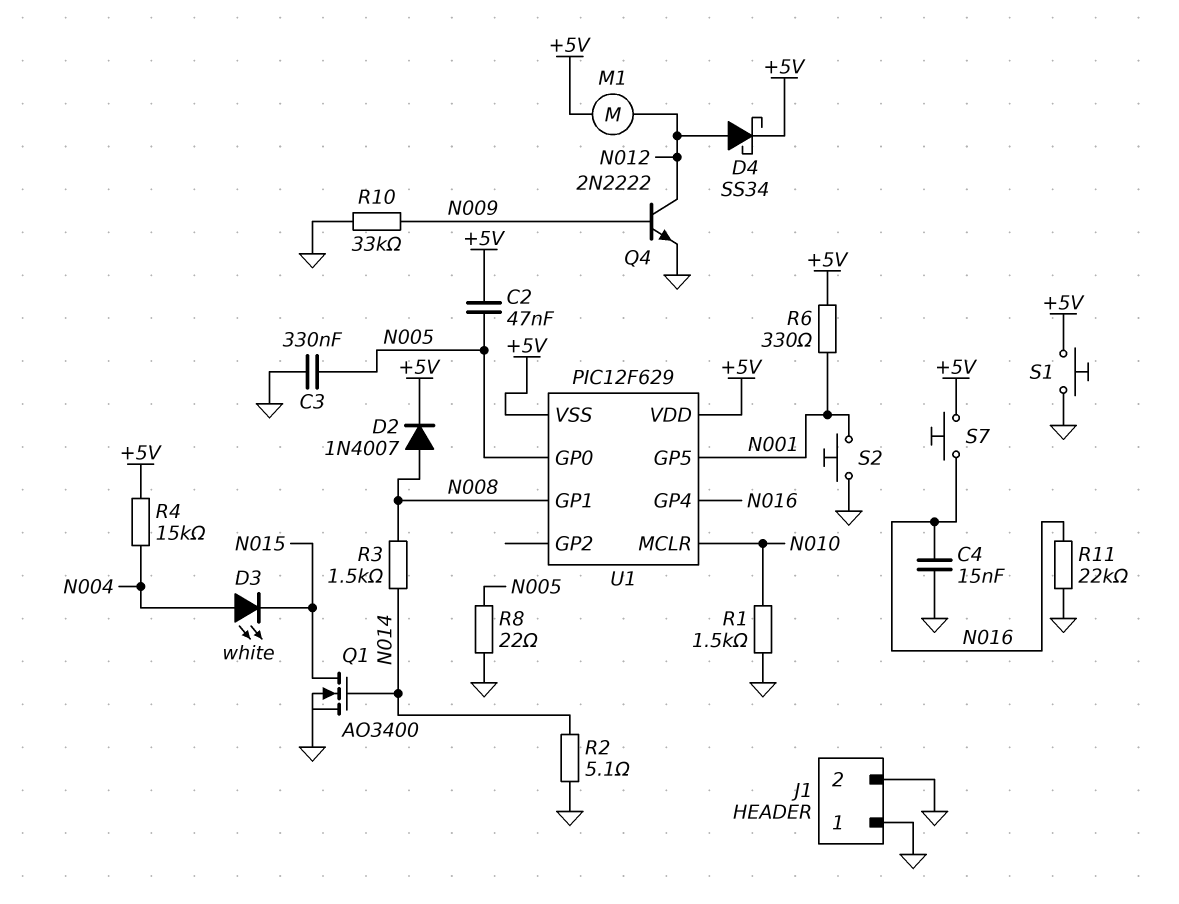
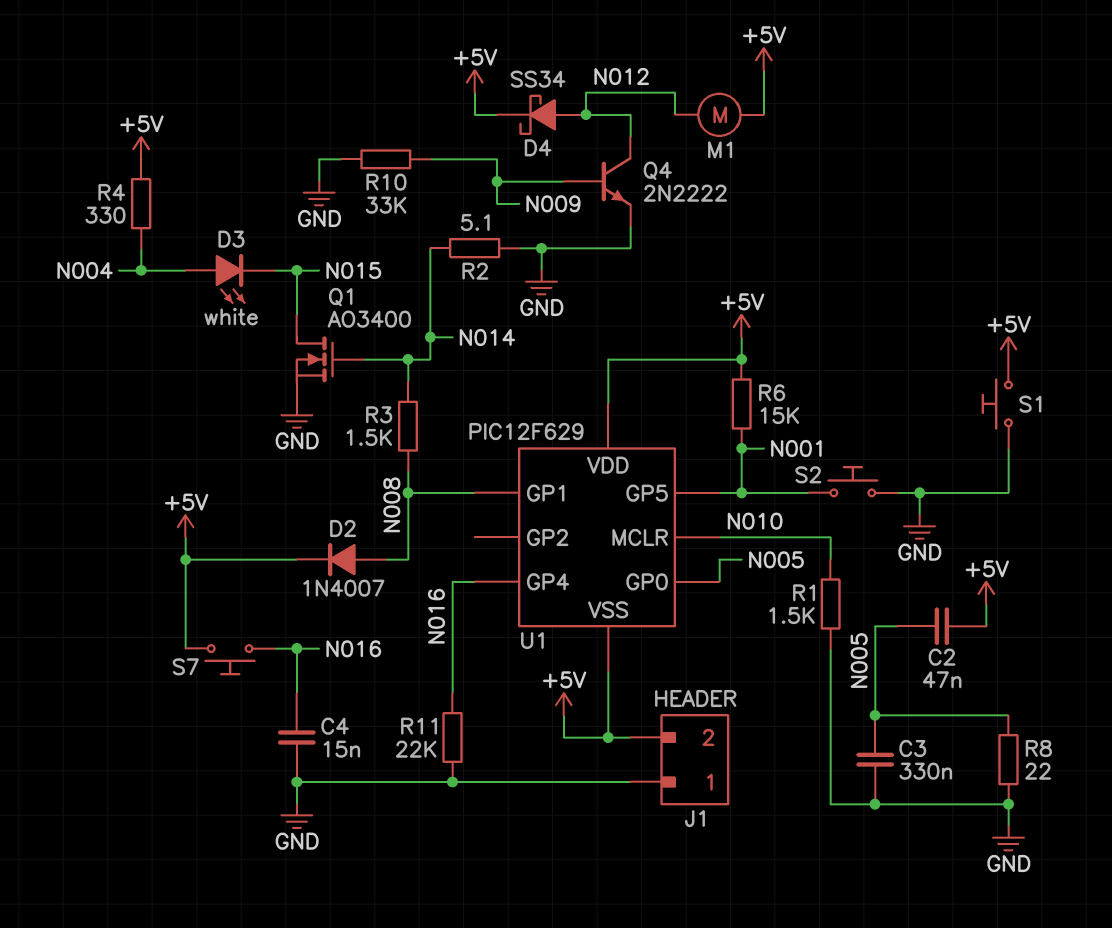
J1 pin 2: GND -> +5V
R4: 15k (+5V, N004) -> 330 (+5V, N004)
R6: 330 (+5V, N001) -> 15k (+5V, N001)

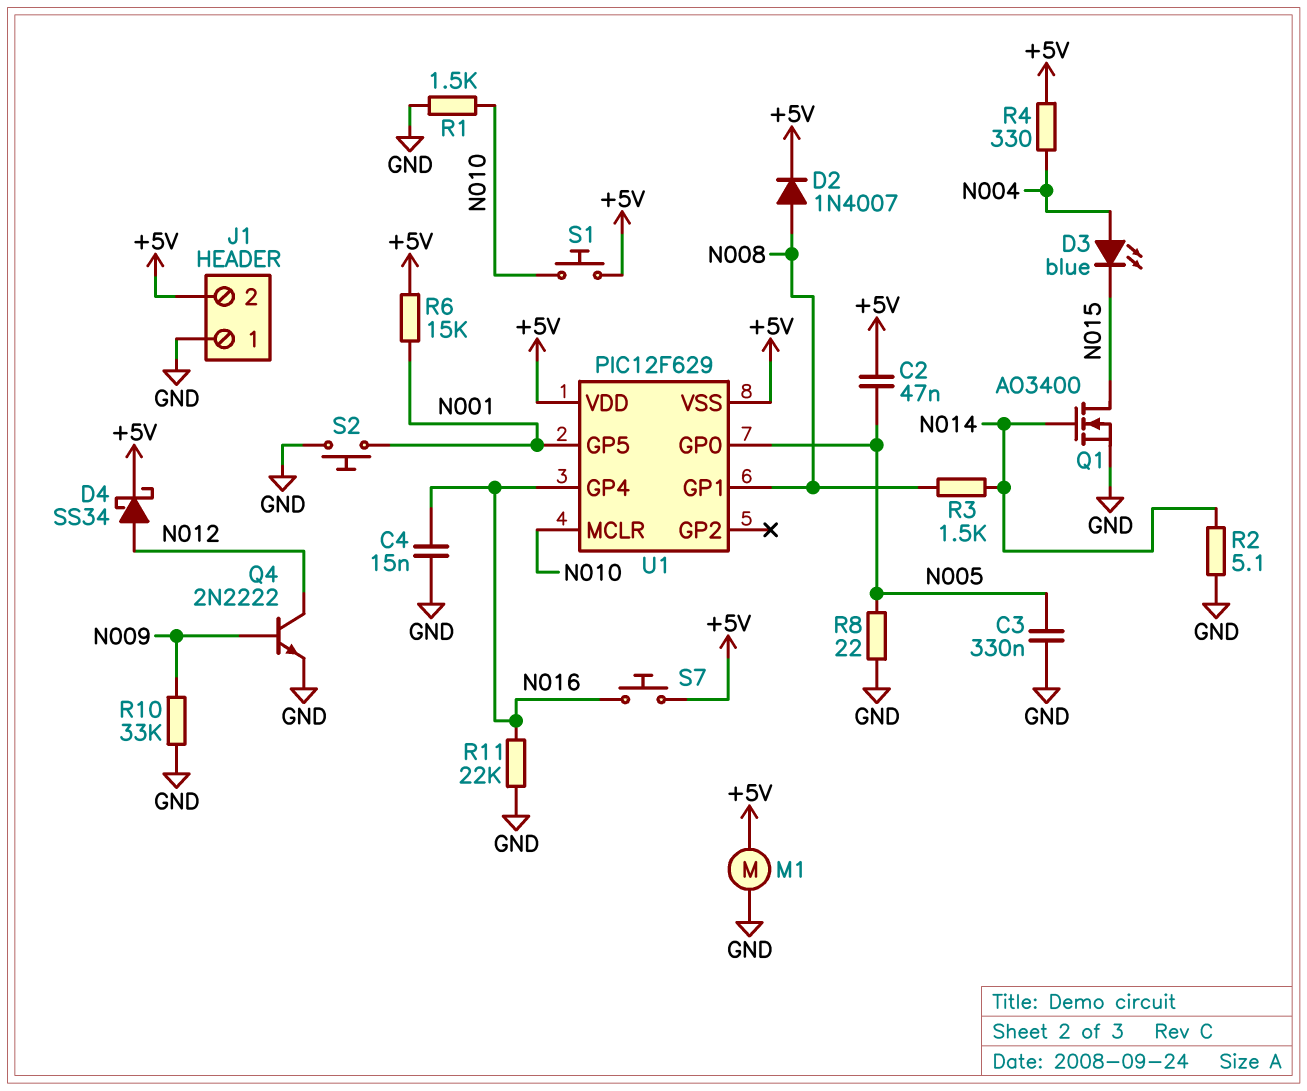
D3: LED white (A N004, K N015) -> LED blue (A N004, K N015)
M1: motor (+5V, N012) -> motor (+5V, GND)
S1: button (+5V, GND) -> button (+5V, N010)

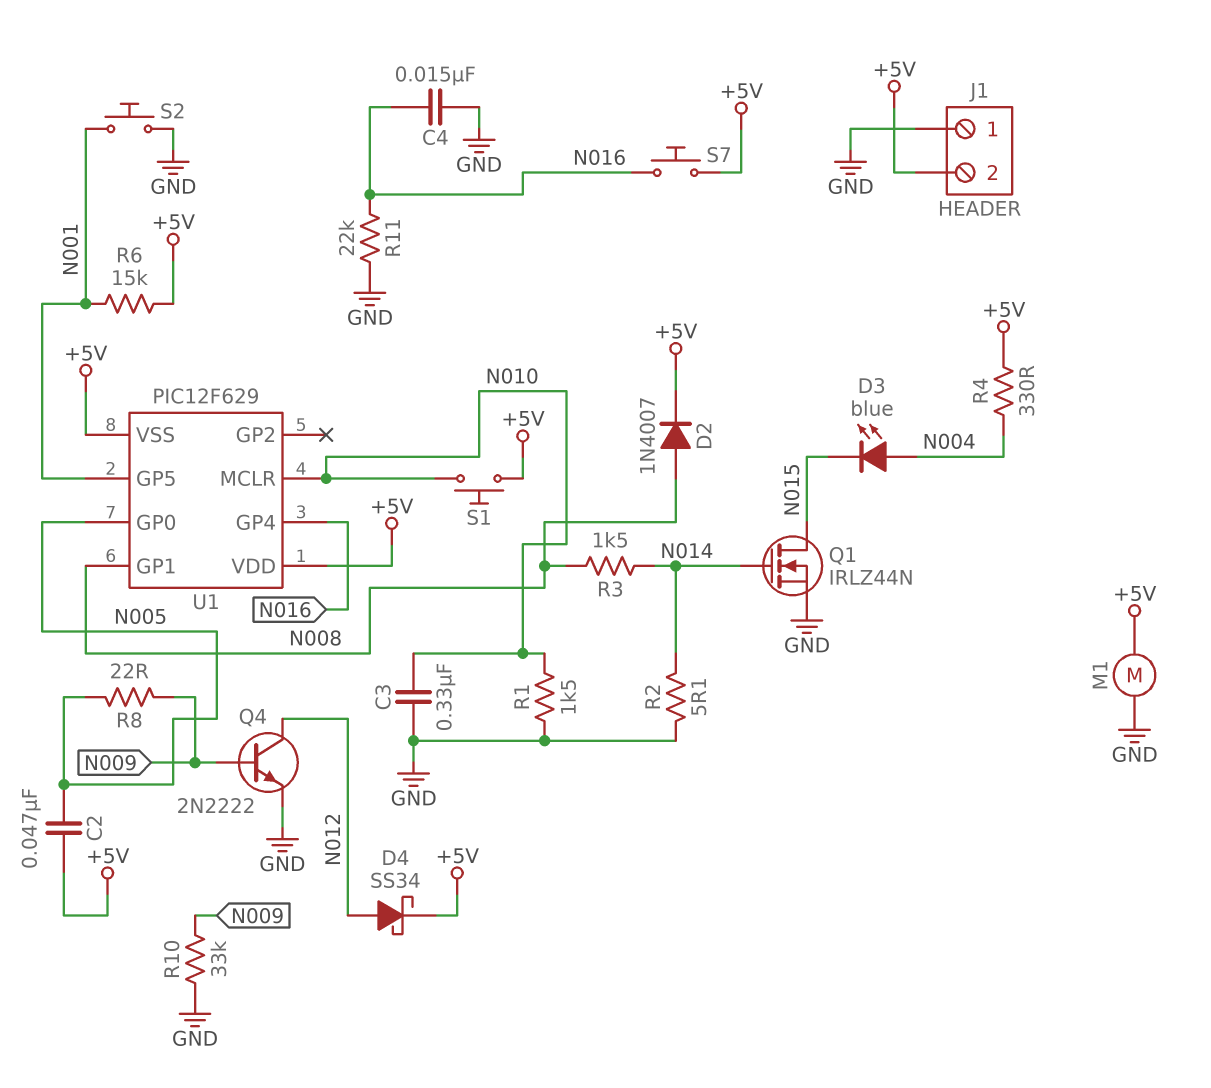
C3: 330nF (GND, N005) -> 330nF (GND, N010)
Q1: NMOS AO3400 (G N014, D N015, S GND) -> NMOS IRLZ44N (G N014, D N015, S GND)
R8: 22 (GND, N005) -> 22 (N005, N009)

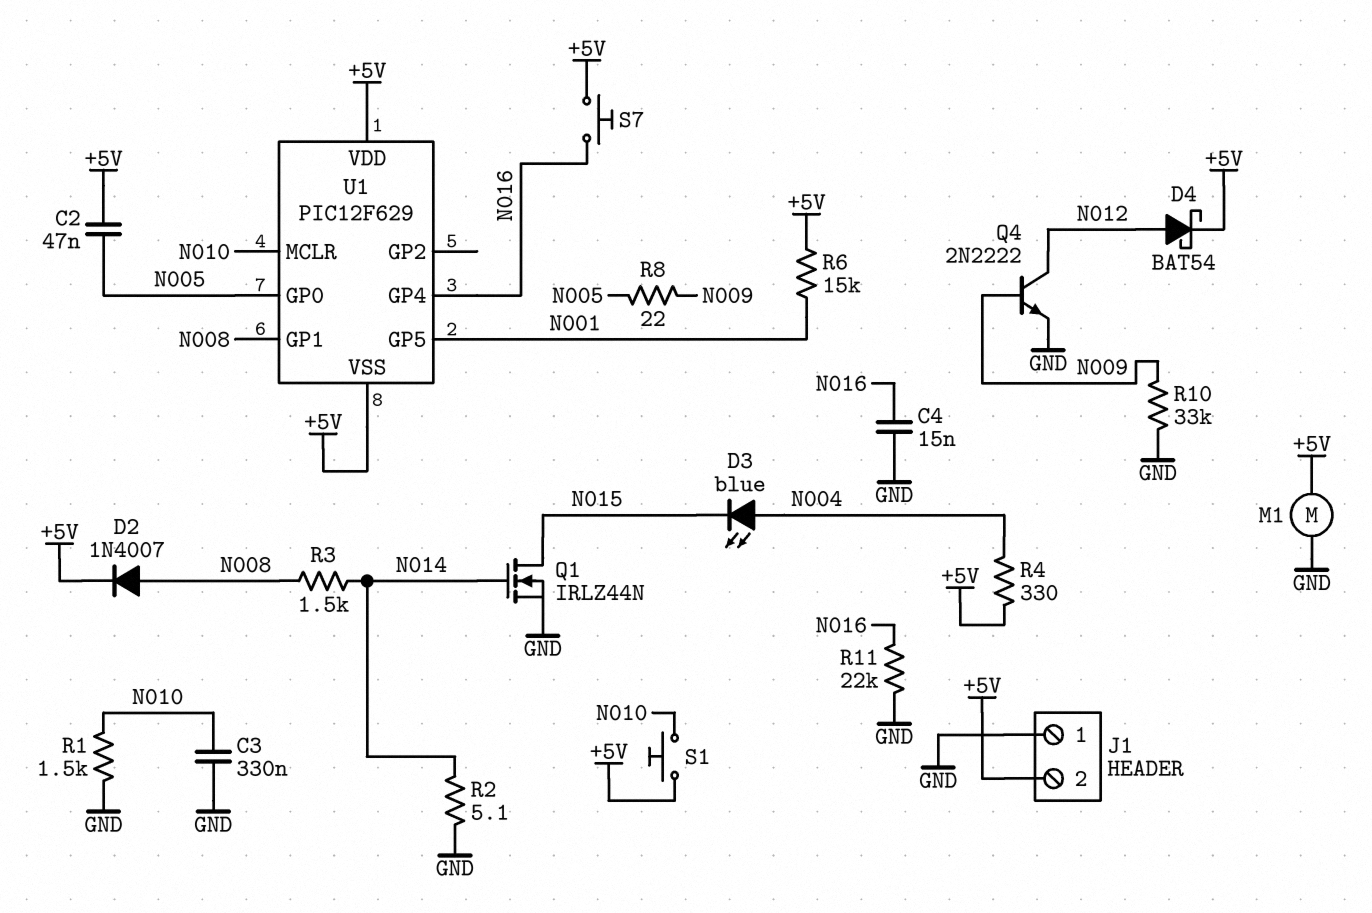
D4: schottky SS34 (A N012, K +5V) -> schottky BAT54 (A N012, K +5V)
S2: button (GND, N001) -> none

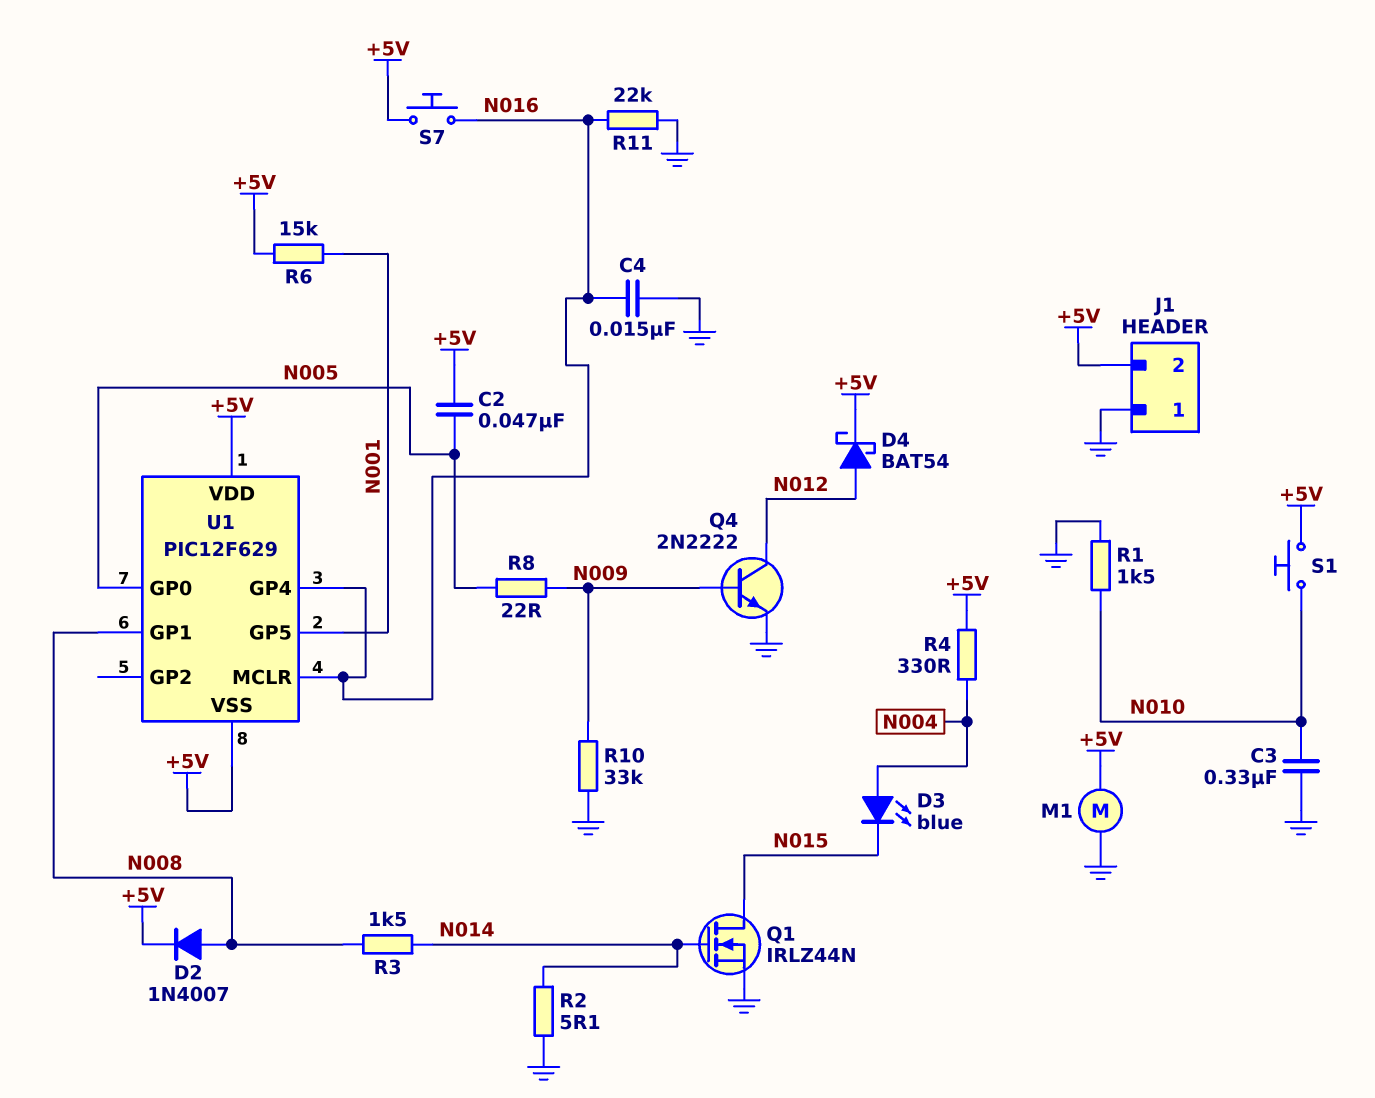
U1 pin MCLR: N010 -> N016

